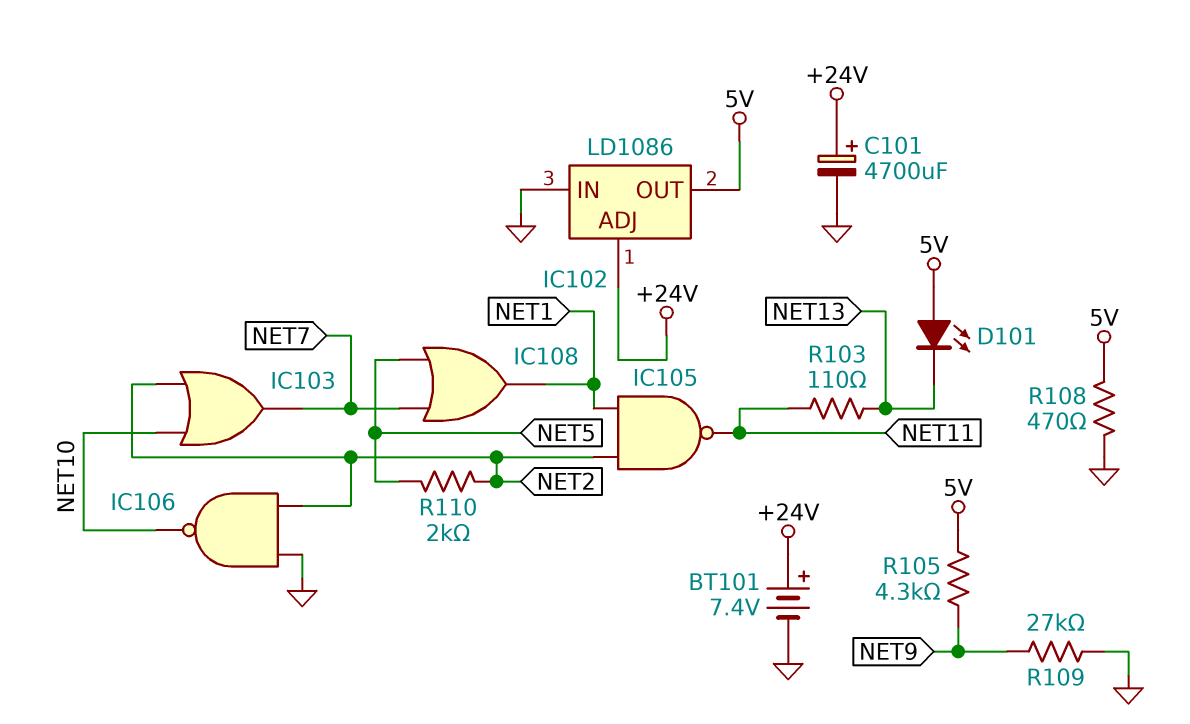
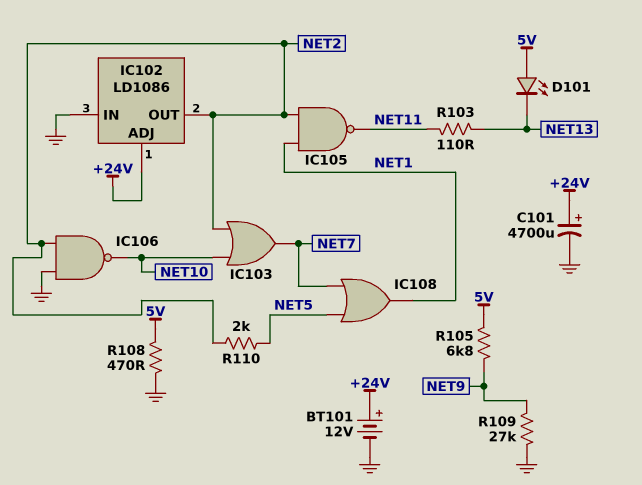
BT101: 7.4V (plus +24V, minus GND) -> 12V (plus +24V, minus GND)
IC102 pin OUT: 5V -> NET2
R105: 4.3k (5V, NET9) -> 6.8k (5V, NET9)

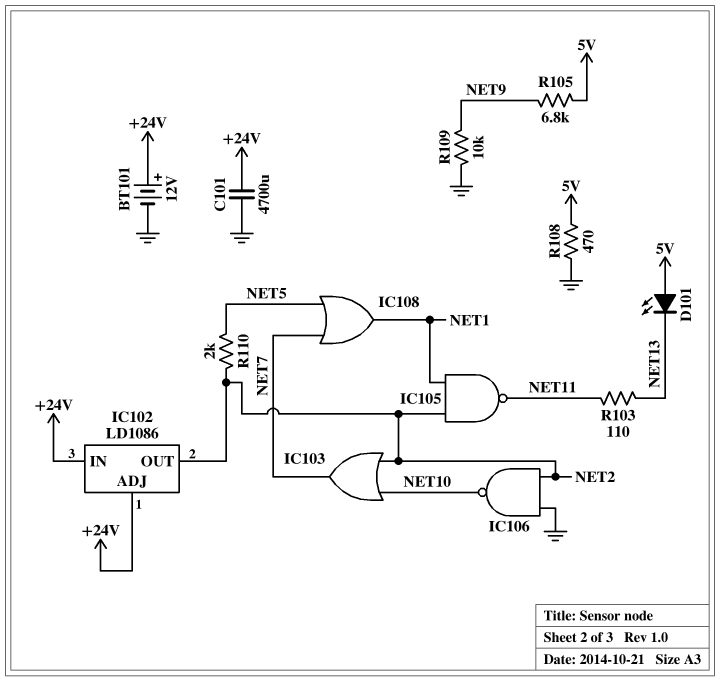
C101: 4700uF (plus +24V, minus GND) -> 4700uF (+24V, GND)
IC102 pin IN: GND -> +24V
R109: 27k (GND, NET9) -> 10k (GND, NET9)

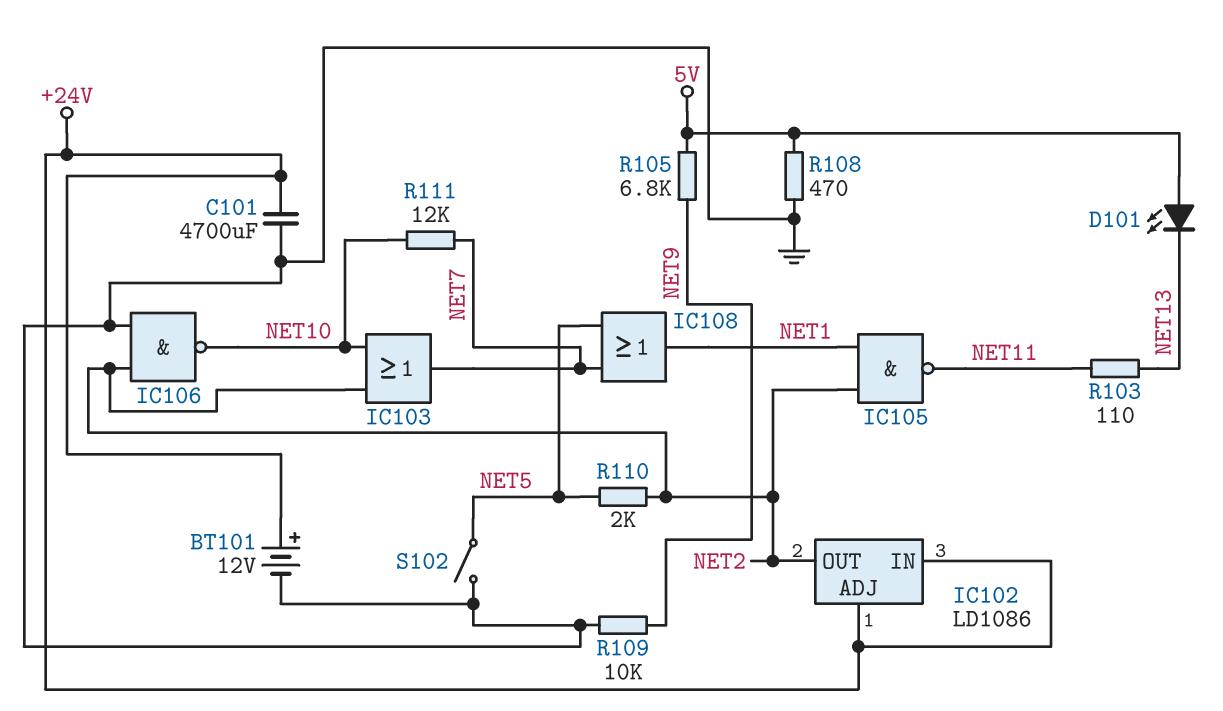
R111: none -> 12k (NET7, NET10)
S102: none -> switch (GND, NET5)

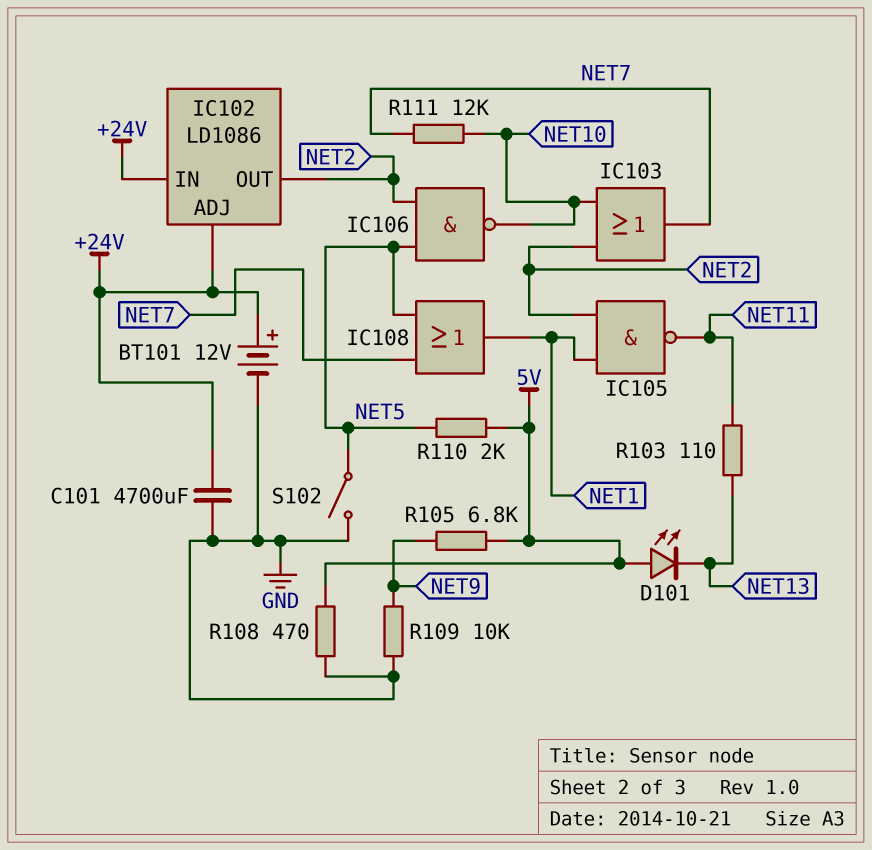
IC106: NAND (in GND, in NET2, out NET10) -> NAND (in NET2, in NET5, out NET10)
R110: 2k (NET2, NET5) -> 2k (5V, NET5)

